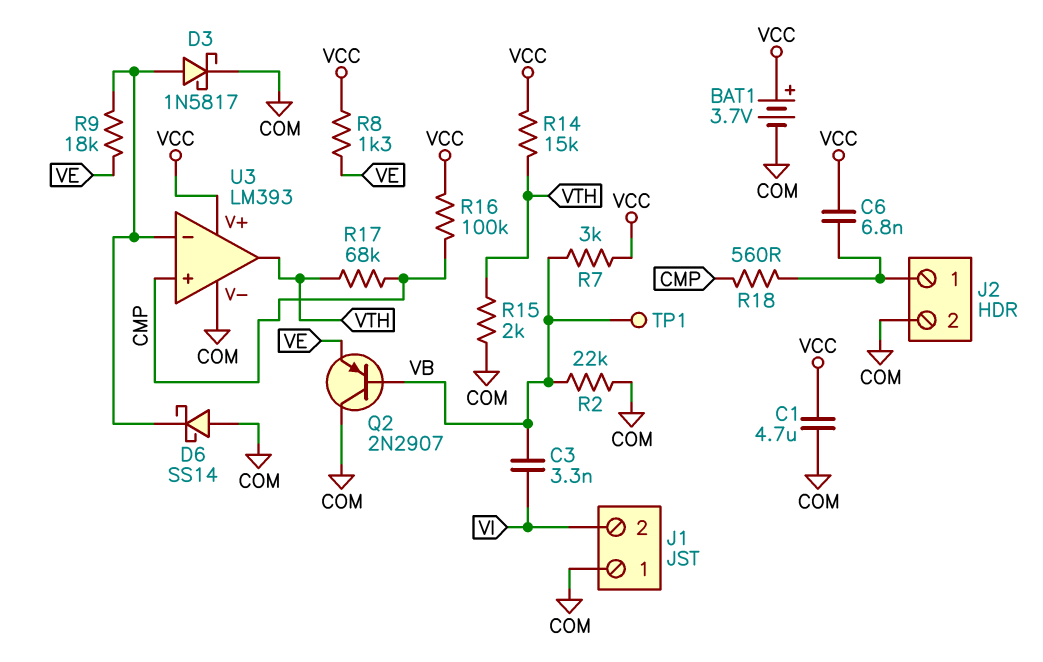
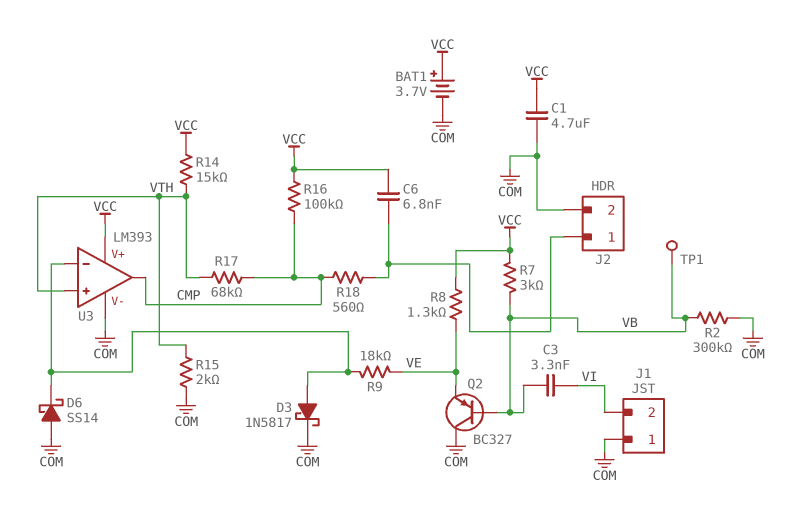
Q2: PNP 2N2907 (B VB, C COM, E VE) -> PNP BC327 (B VB, C COM, E VE)
R2: 22k (COM, VB) -> 300k (COM, VB)
U3 pin in+: CMP -> VTH
U3 pin out: VTH -> CMP

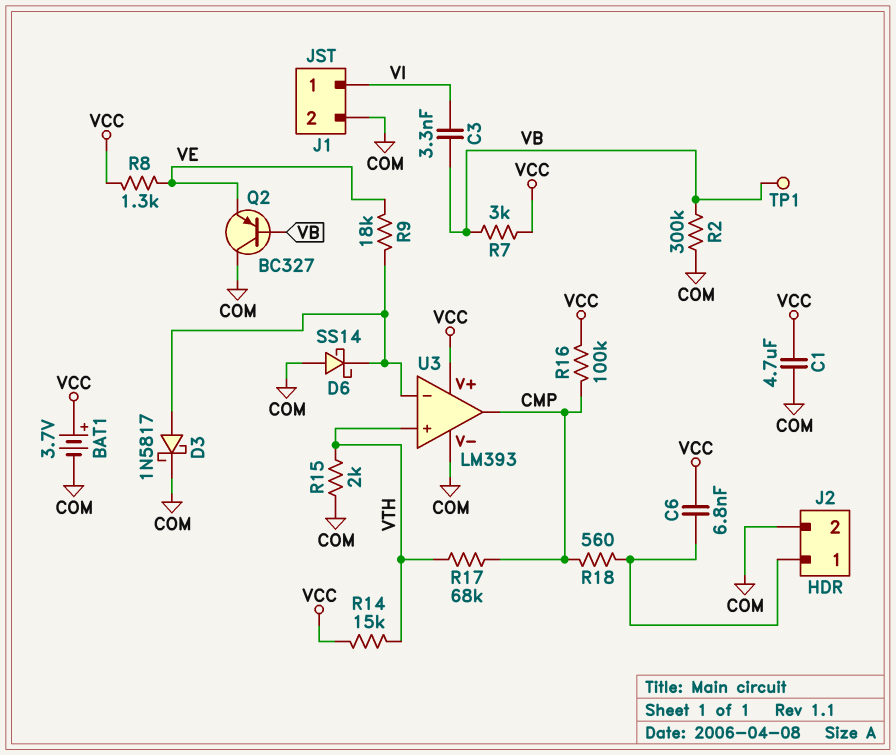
J1 pin 1: COM -> VI
J1 pin 2: VI -> COM

